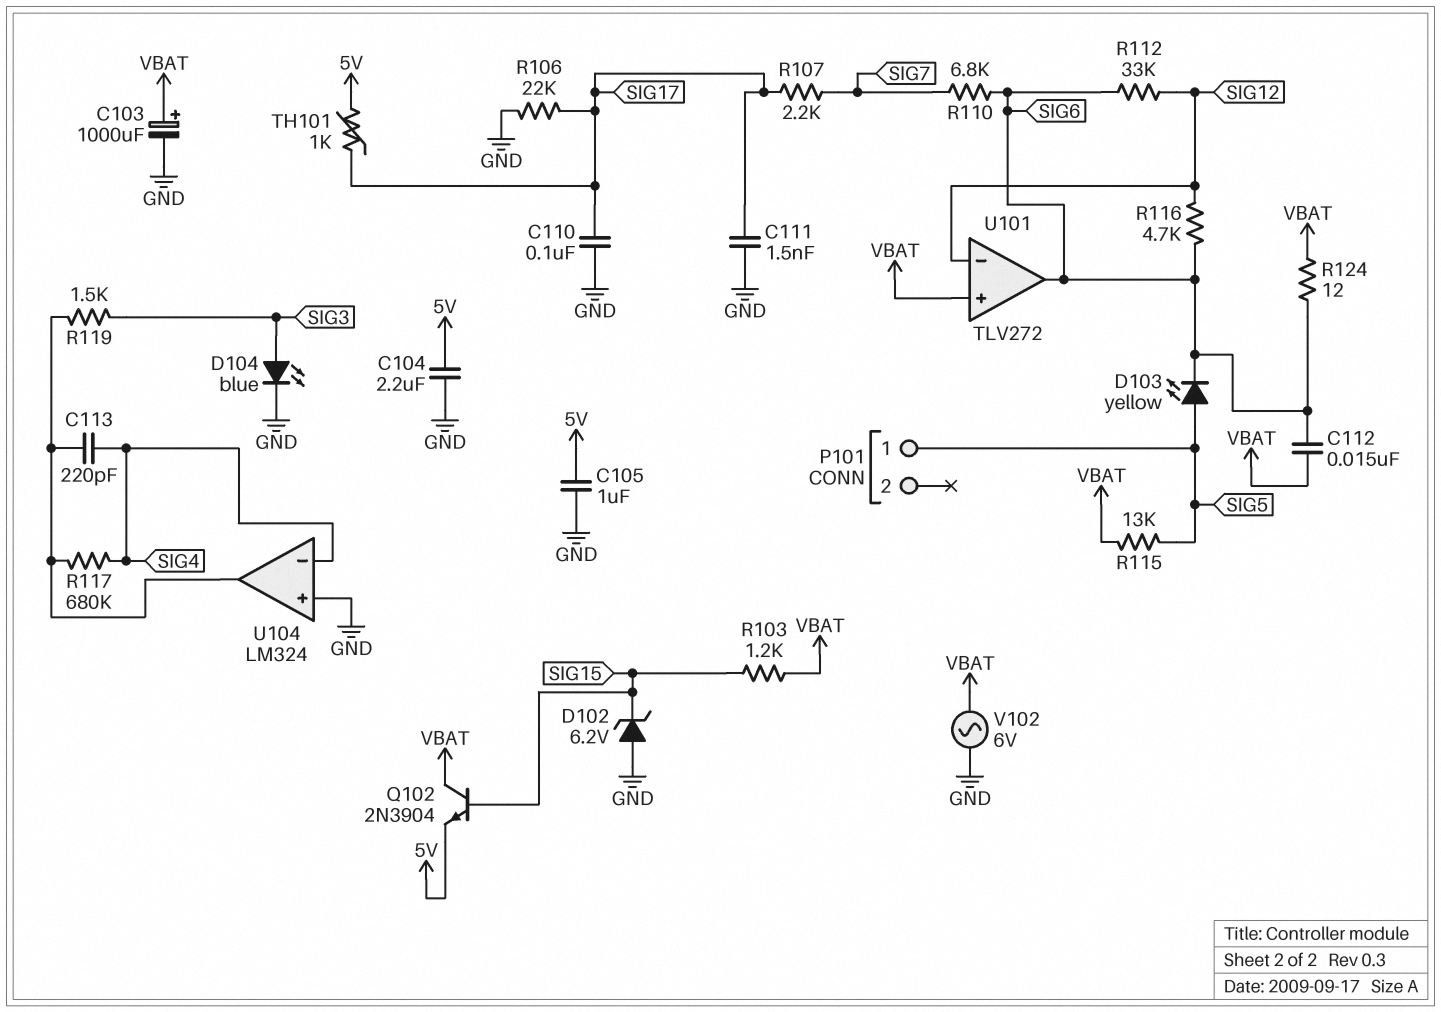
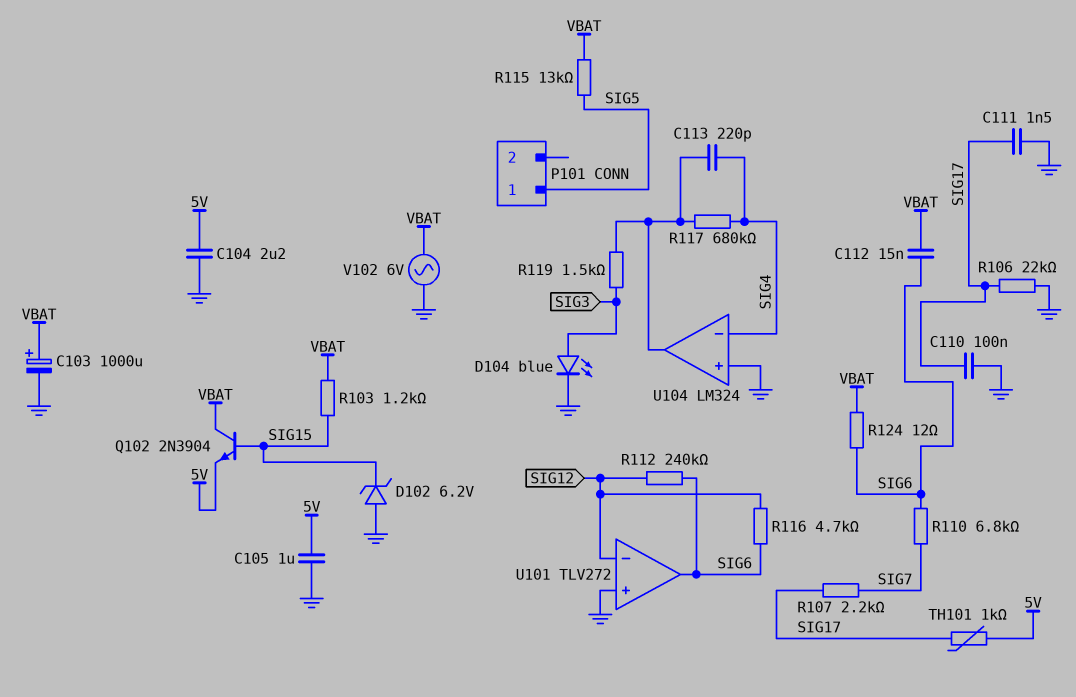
D103: LED yellow (A SIG5, K SIG6) -> none
R112: 33k (SIG6, SIG12) -> 240k (SIG6, SIG12)
U101 pin in+: VBAT -> GND

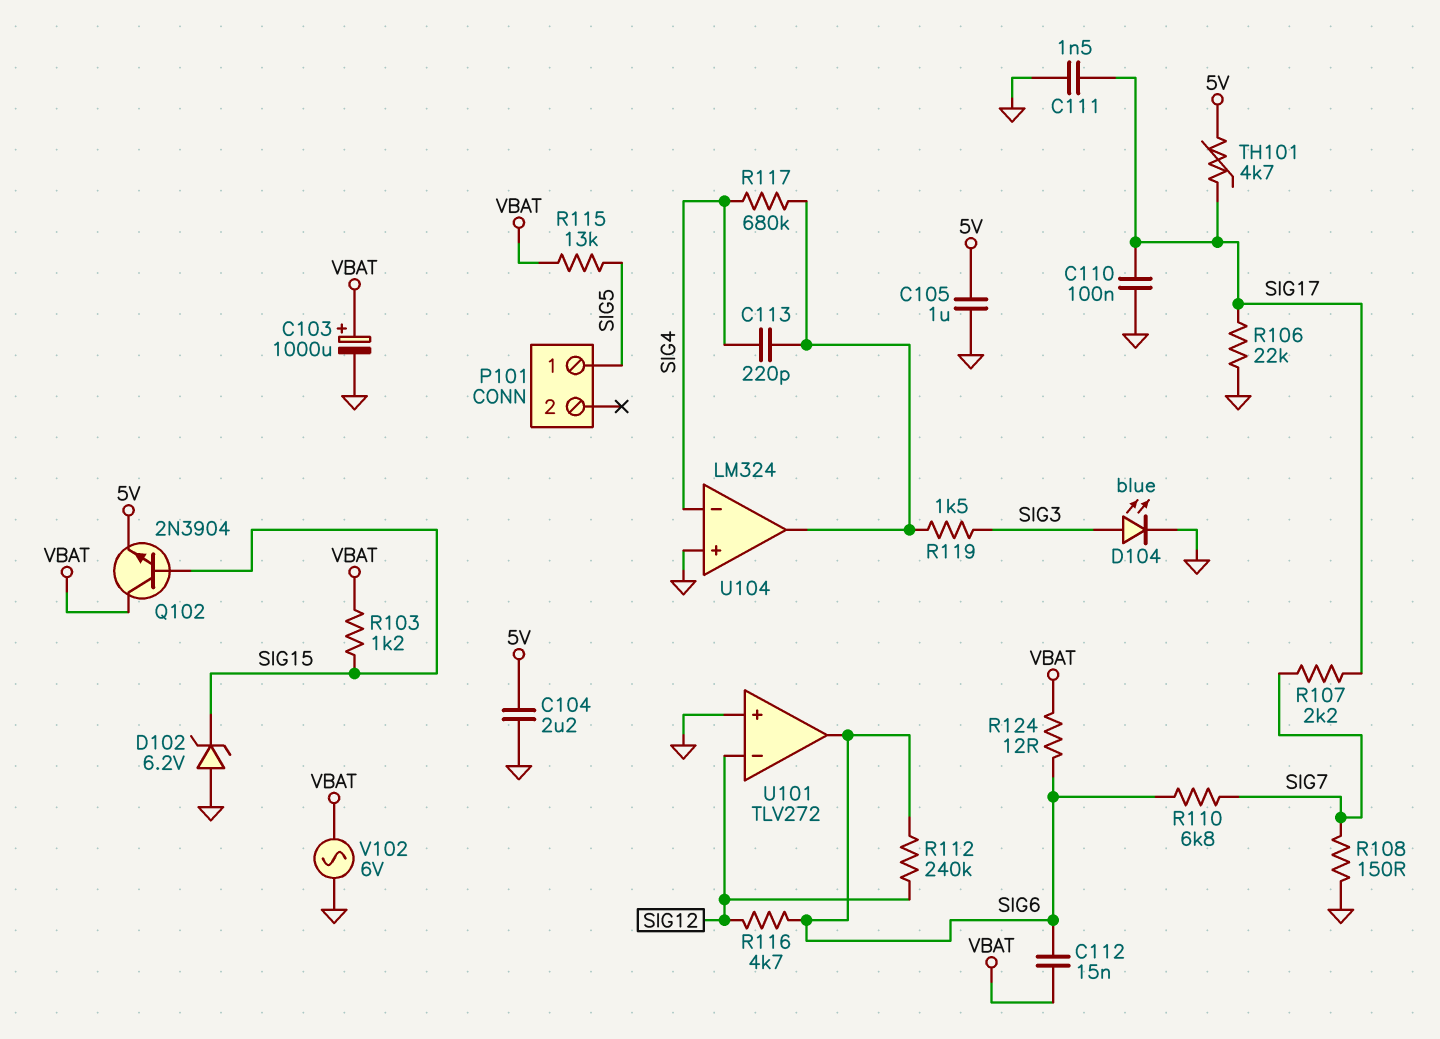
R108: none -> 150 (GND, SIG7)
TH101: 1k (5V, SIG17) -> 4.7k (5V, SIG17)

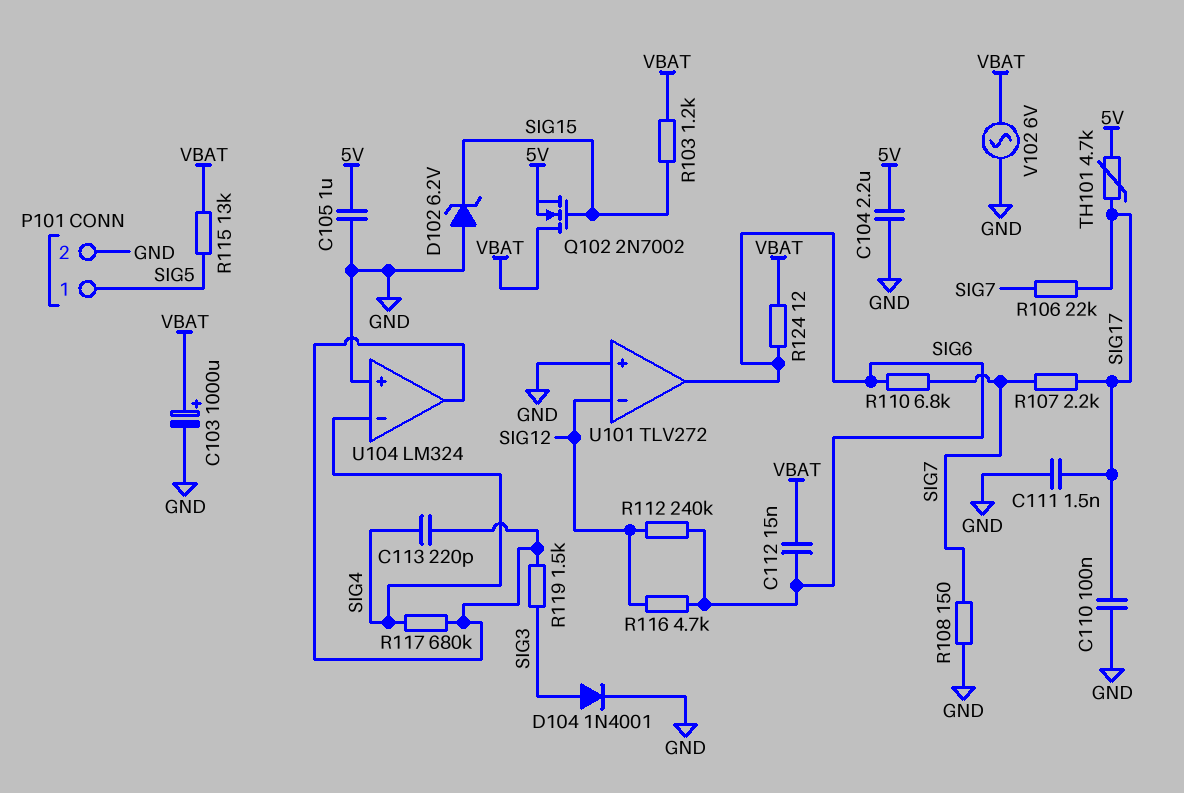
D104: LED blue (A SIG3, K GND) -> diode 1N4001 (A SIG3, K GND)
P101 pin 2: none -> GND
Q102: NPN 2N3904 (B SIG15, C VBAT, E 5V) -> NMOS 2N7002 (G SIG15, D VBAT, S 5V)
R106: 22k (GND, SIG17) -> 22k (SIG7, SIG17)

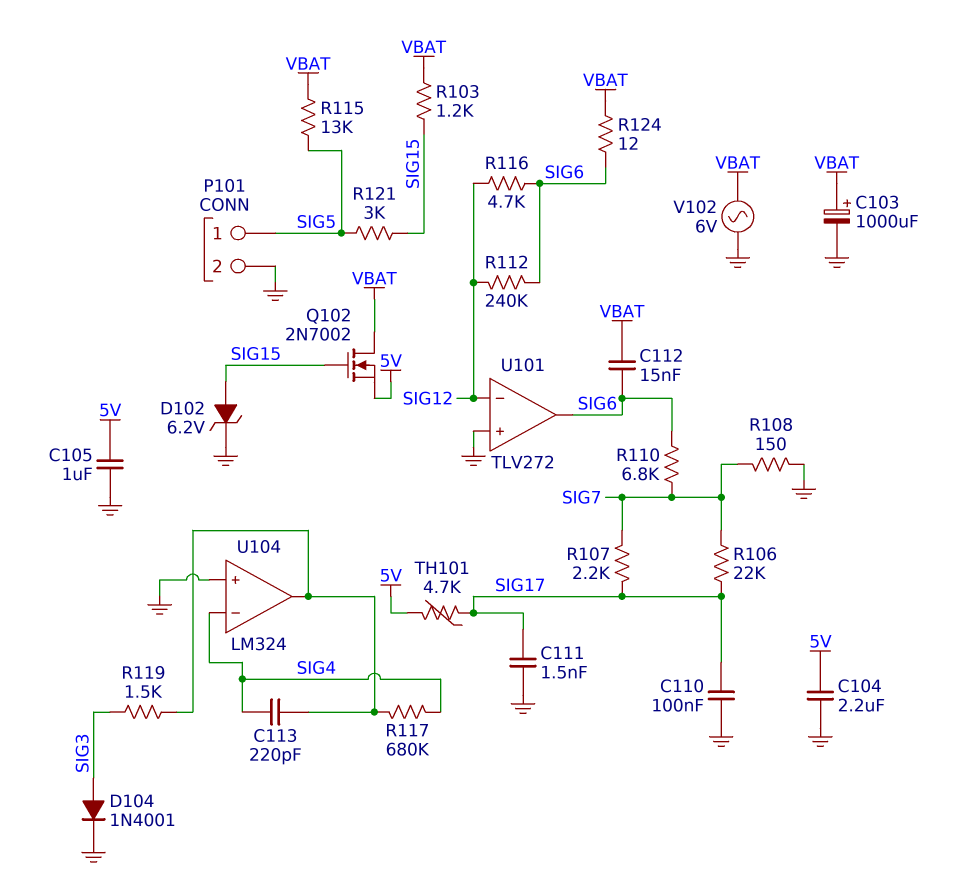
D102: zener 6.2V (A GND, K SIG15) -> zener 6.2V (A SIG15, K GND)
R121: none -> 3k (SIG5, SIG15)

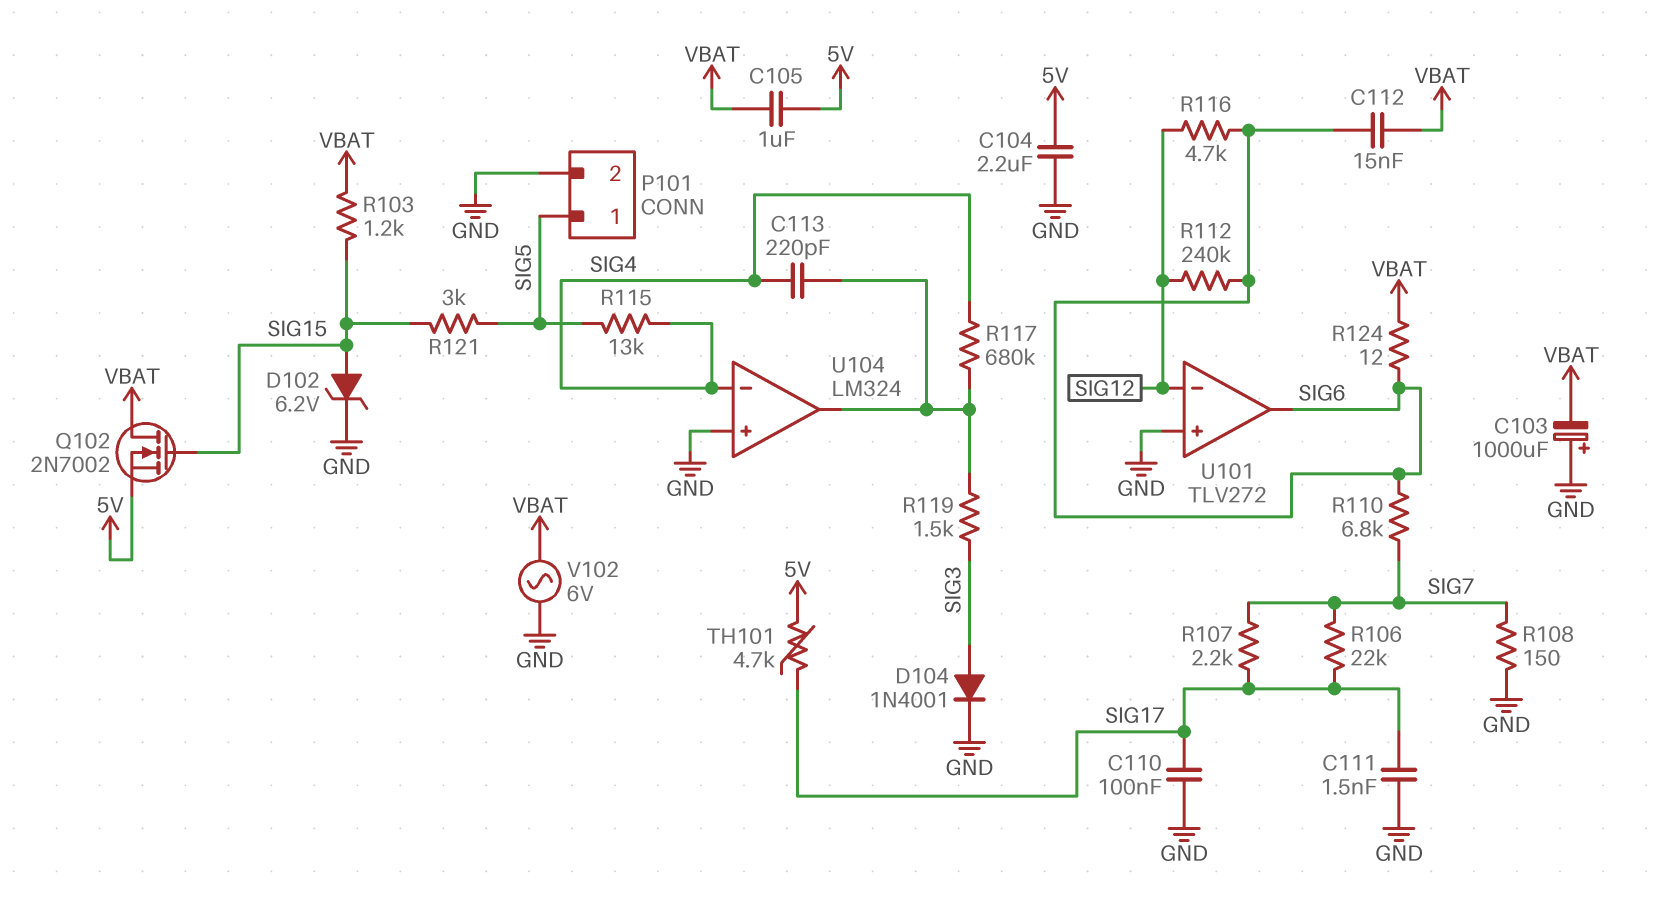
C103: 1000uF (plus VBAT, minus GND) -> 1000uF (plus GND, minus VBAT)
C105: 1uF (5V, GND) -> 1uF (5V, VBAT)
R115: 13k (SIG5, VBAT) -> 13k (SIG4, SIG5)

